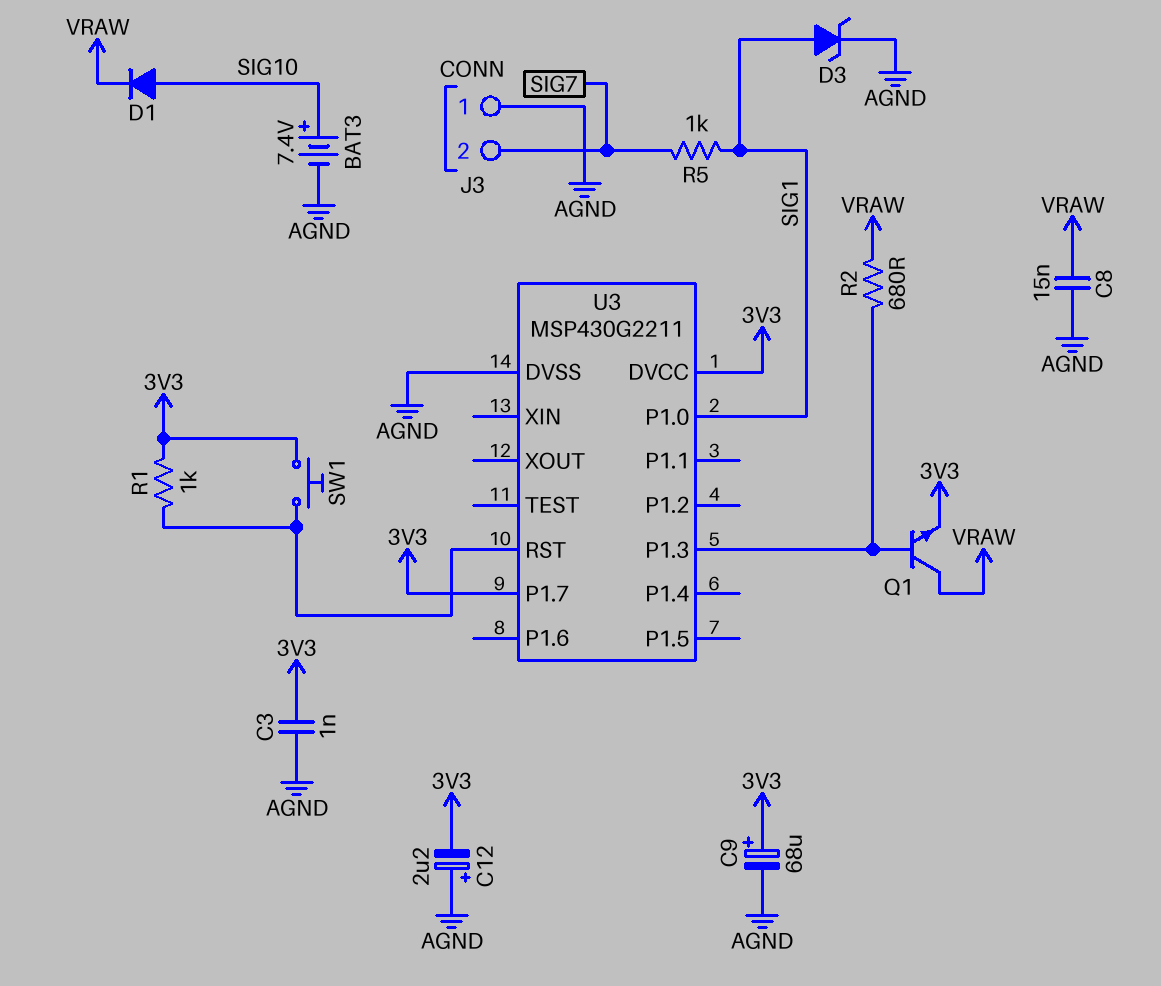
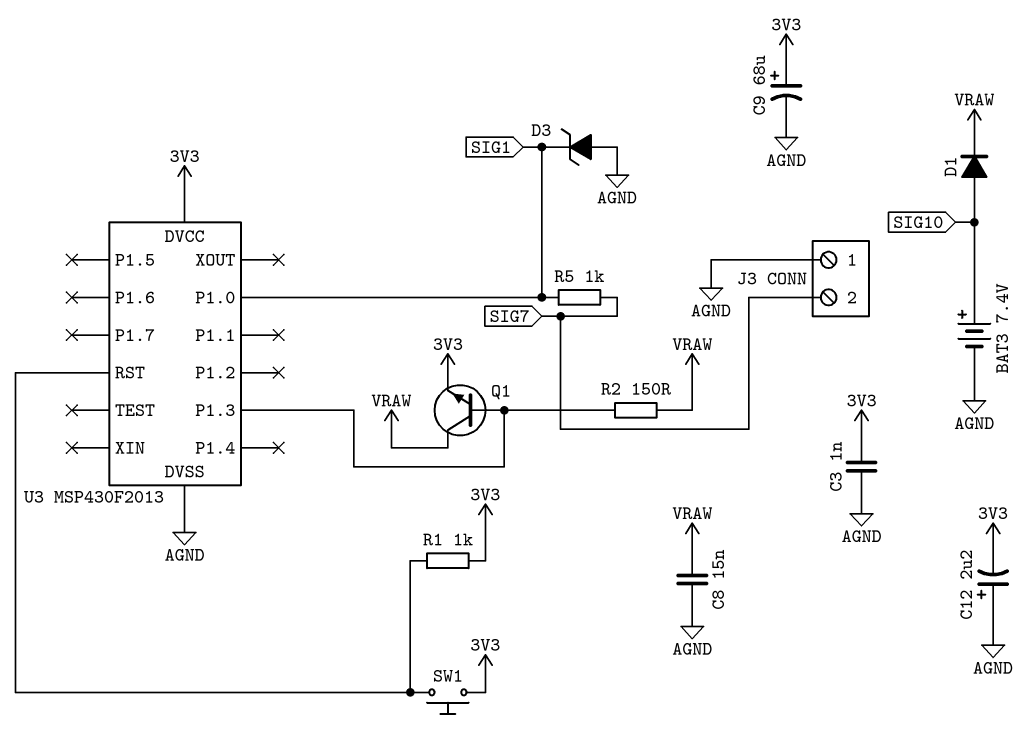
D3: zener (A SIG1, K AGND) -> zener (A AGND, K SIG1)
R2: 680 (U3/P1.3, VRAW) -> 150 (U3/P1.3, VRAW)
U3: MSP430G2211 -> MSP430F2013
U3 pin P1.7: 3V3 -> none

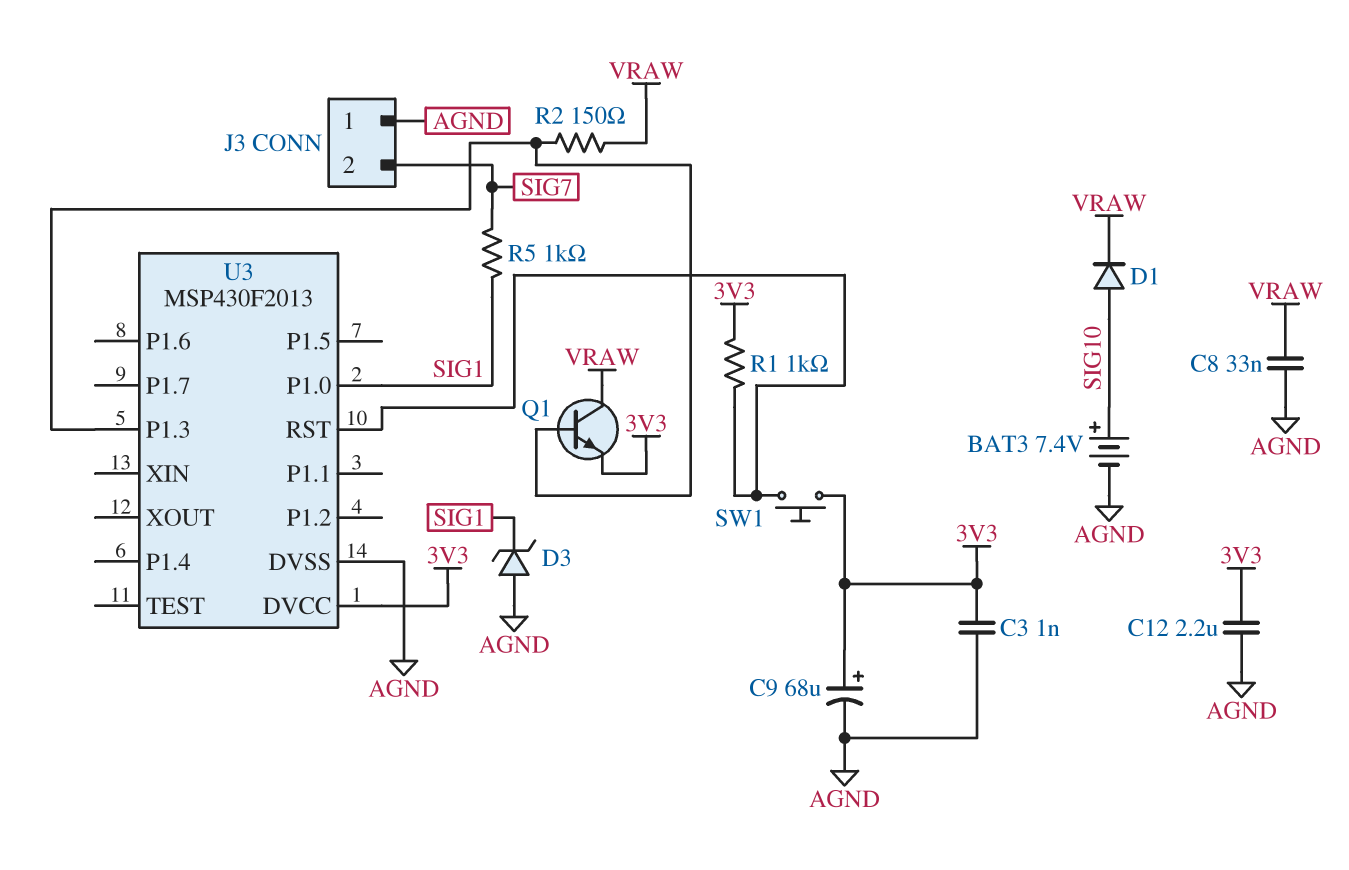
C8: 15nF (AGND, VRAW) -> 33nF (AGND, VRAW)
C12: 2.2uF (plus AGND, minus 3V3) -> 2.2uF (3V3, AGND)

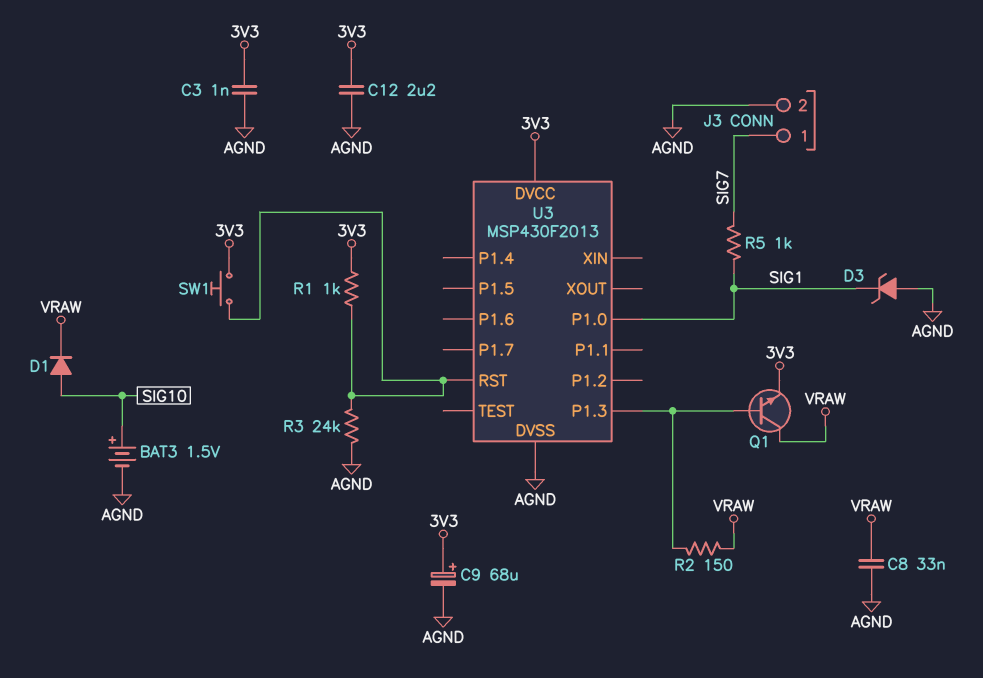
BAT3: 7.4V (plus SIG10, minus AGND) -> 1.5V (plus SIG10, minus AGND)
J3 pin 1: AGND -> SIG7
J3 pin 2: SIG7 -> AGND
R3: none -> 24k (AGND, U3/RST)

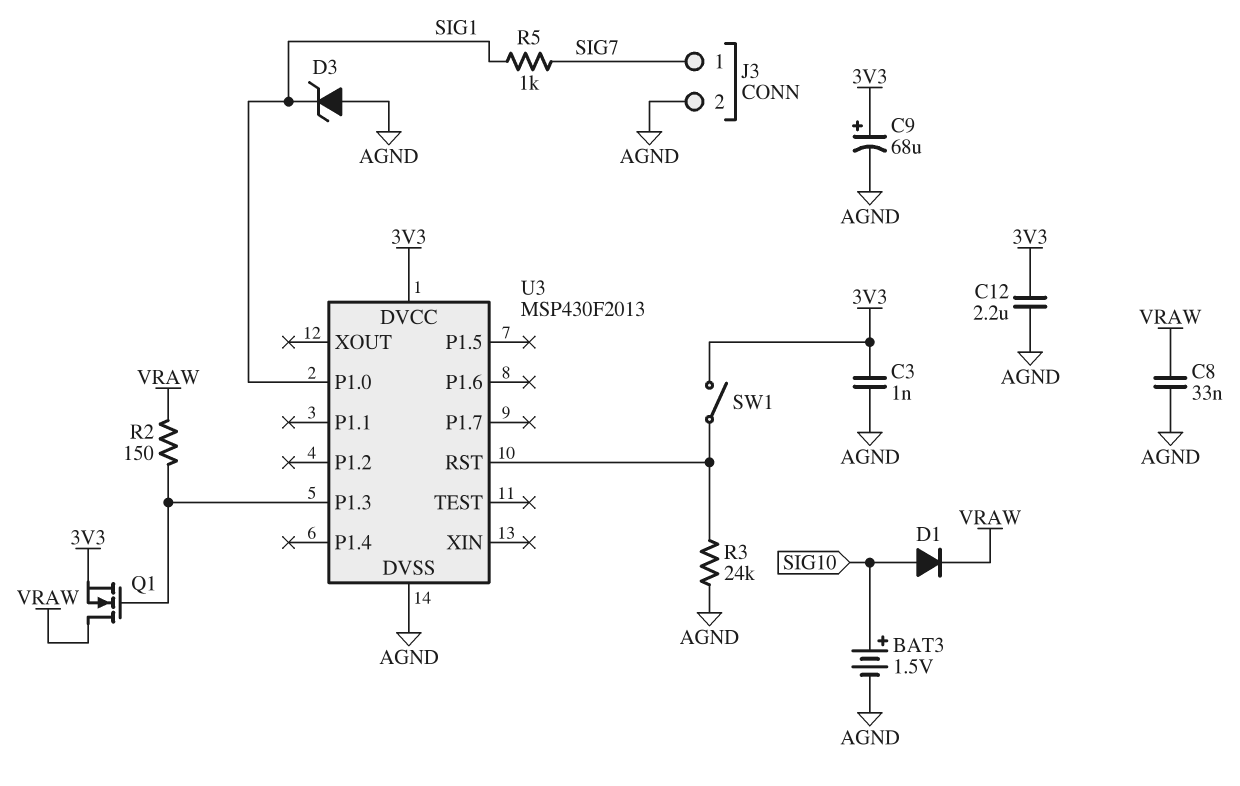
Q1: NPN (B U3/P1.3, C VRAW, E 3V3) -> NMOS (G U3/P1.3, D VRAW, S 3V3)
R1: 1k (3V3, U3/RST) -> none
SW1: button (3V3, U3/RST) -> switch (3V3, U3/RST)

